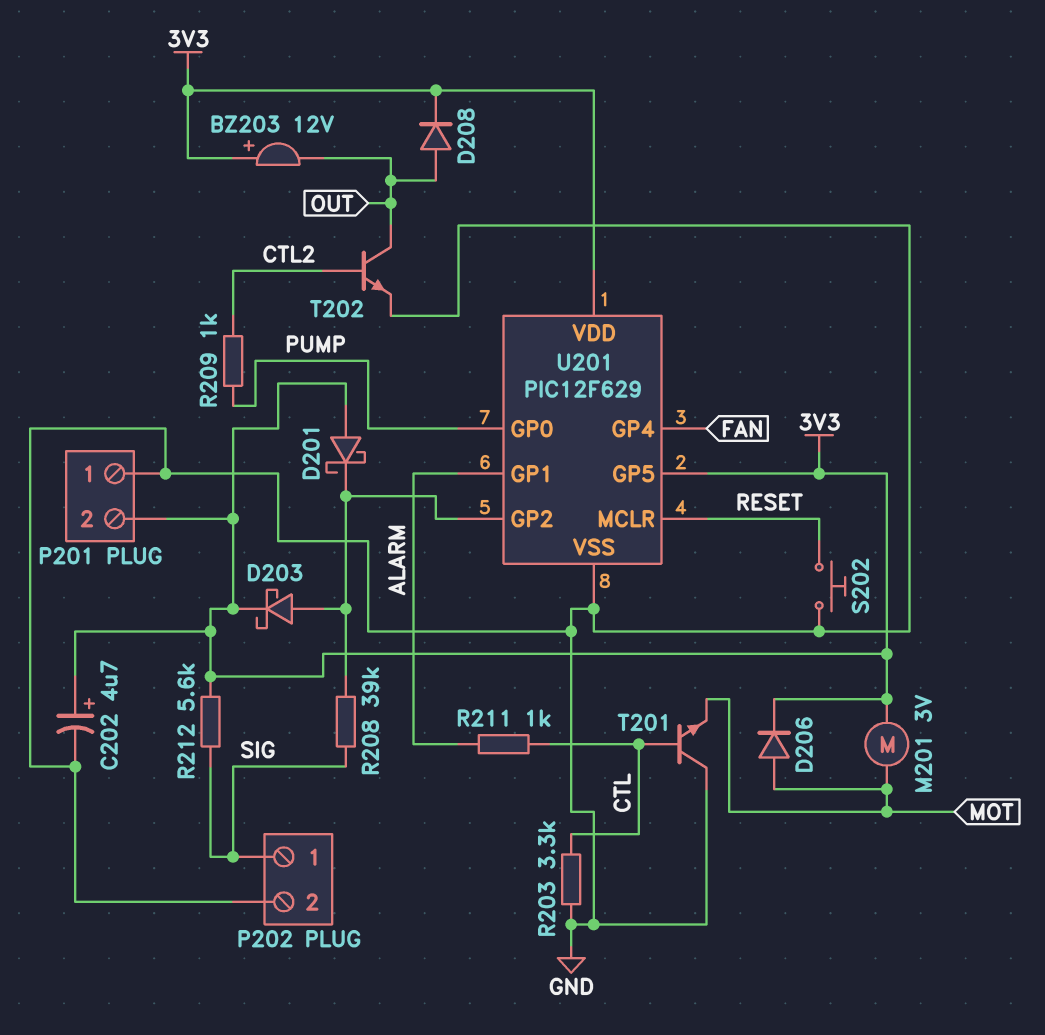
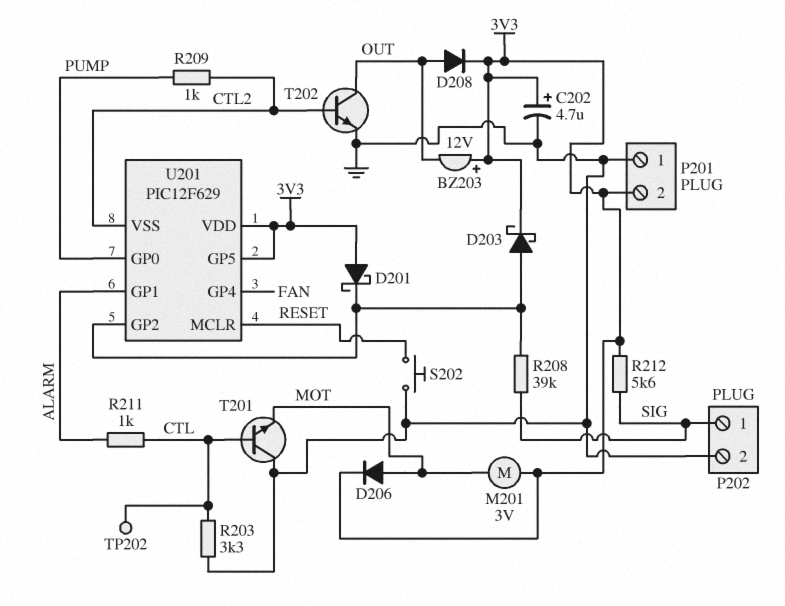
TP202: none -> test point (CTL)
U201 pin VSS: GND -> CTL2

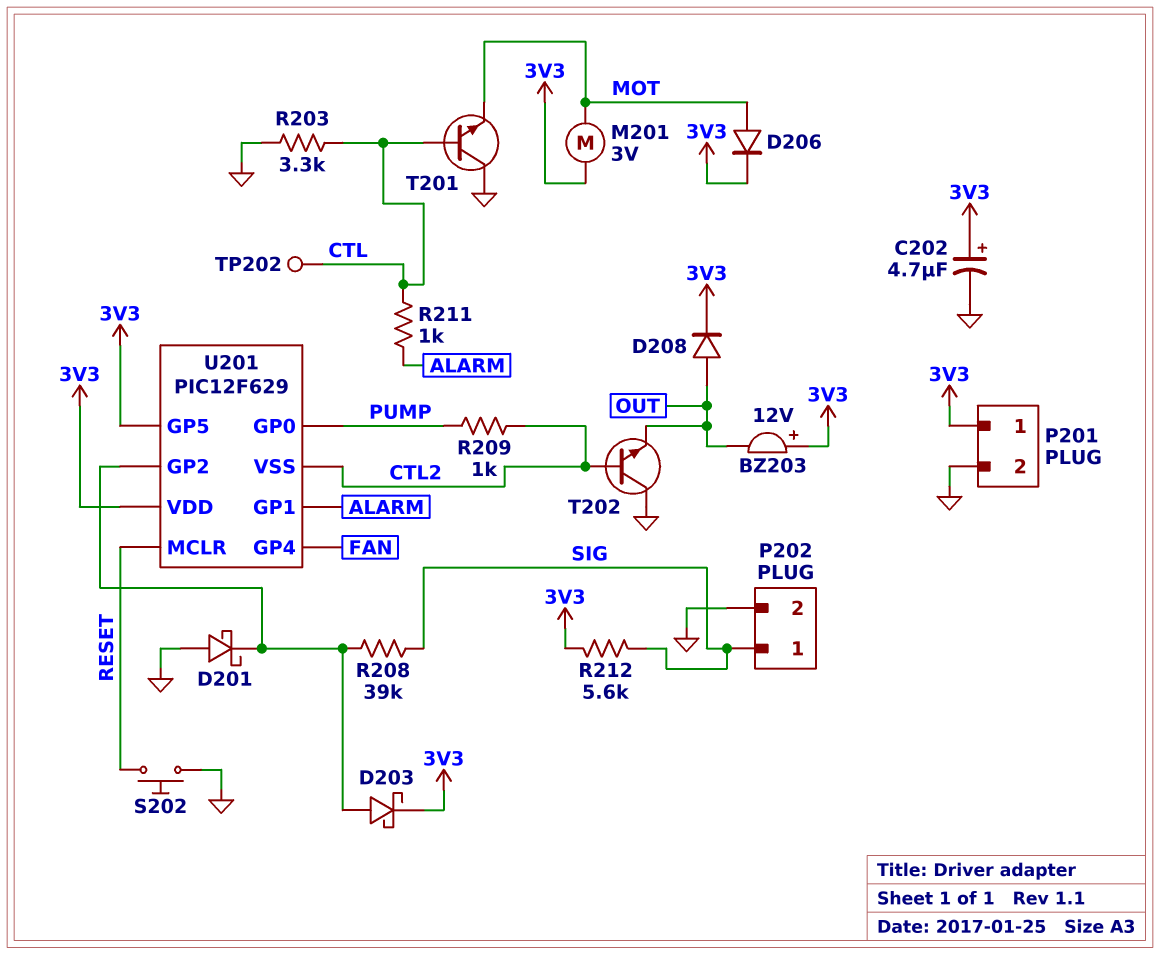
D201: schottky (A 3V3, K U201/GP2) -> schottky (A GND, K U201/GP2)
P201 pin 1: GND -> 3V3
P201 pin 2: 3V3 -> GND
T202: NPN (B CTL2, C OUT, E GND) -> NPN (B CTL2, C GND, E OUT)

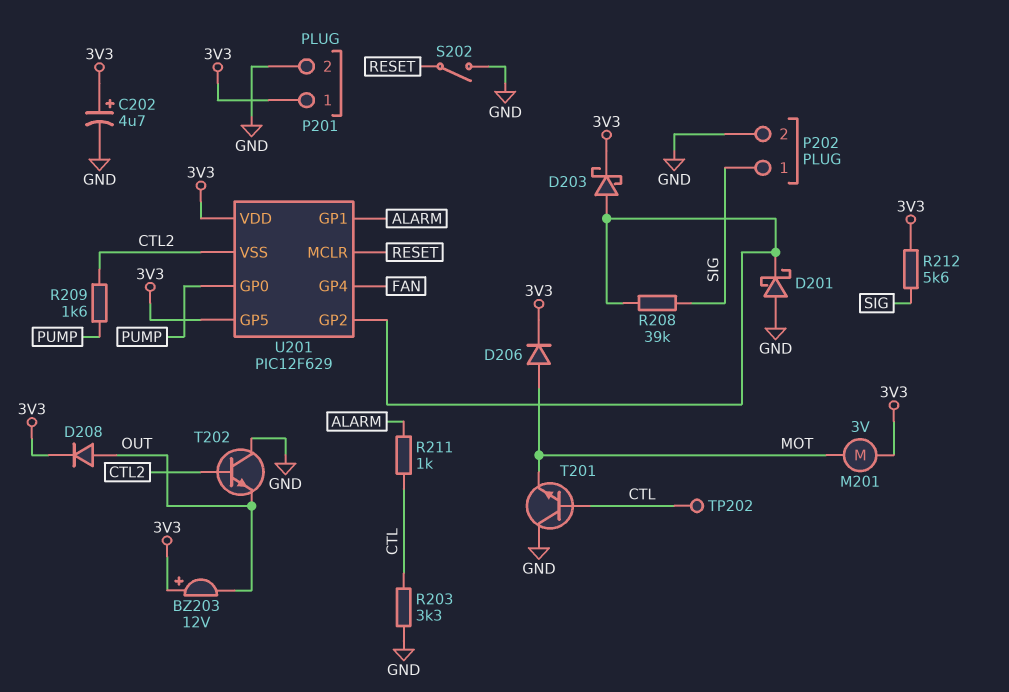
R209: 1k (CTL2, PUMP) -> 1.6k (CTL2, PUMP)
S202: button (GND, RESET) -> switch (GND, RESET)

